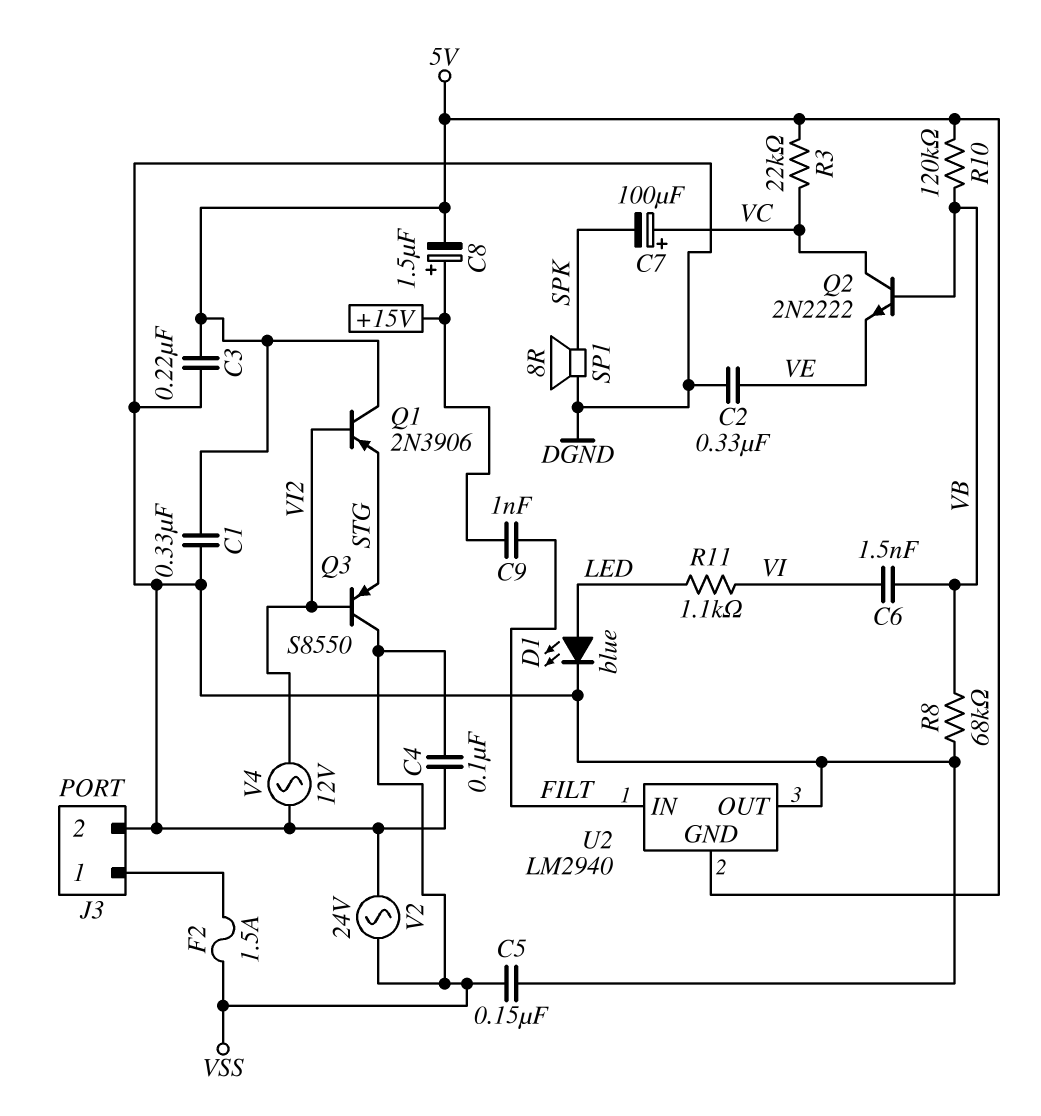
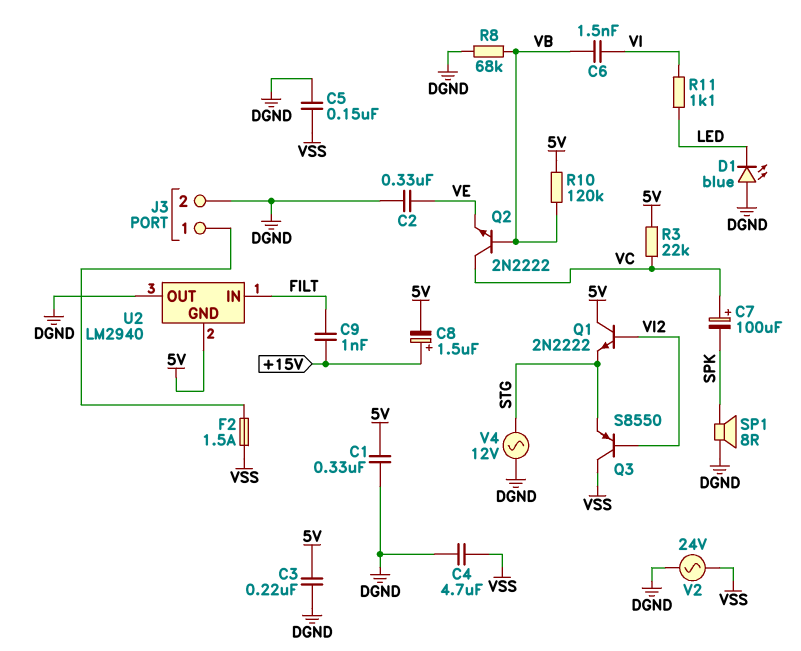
C4: 100nF (DGND, VSS) -> 4.7uF (DGND, VSS)
D1: LED blue (A LED, K DGND) -> LED blue (A DGND, K LED)
Q1: PNP 2N3906 (B VI2, C 5V, E STG) -> NPN 2N2222 (B VI2, C 5V, E STG)
V4: AC 12V (DGND, VI2) -> AC 12V (DGND, STG)

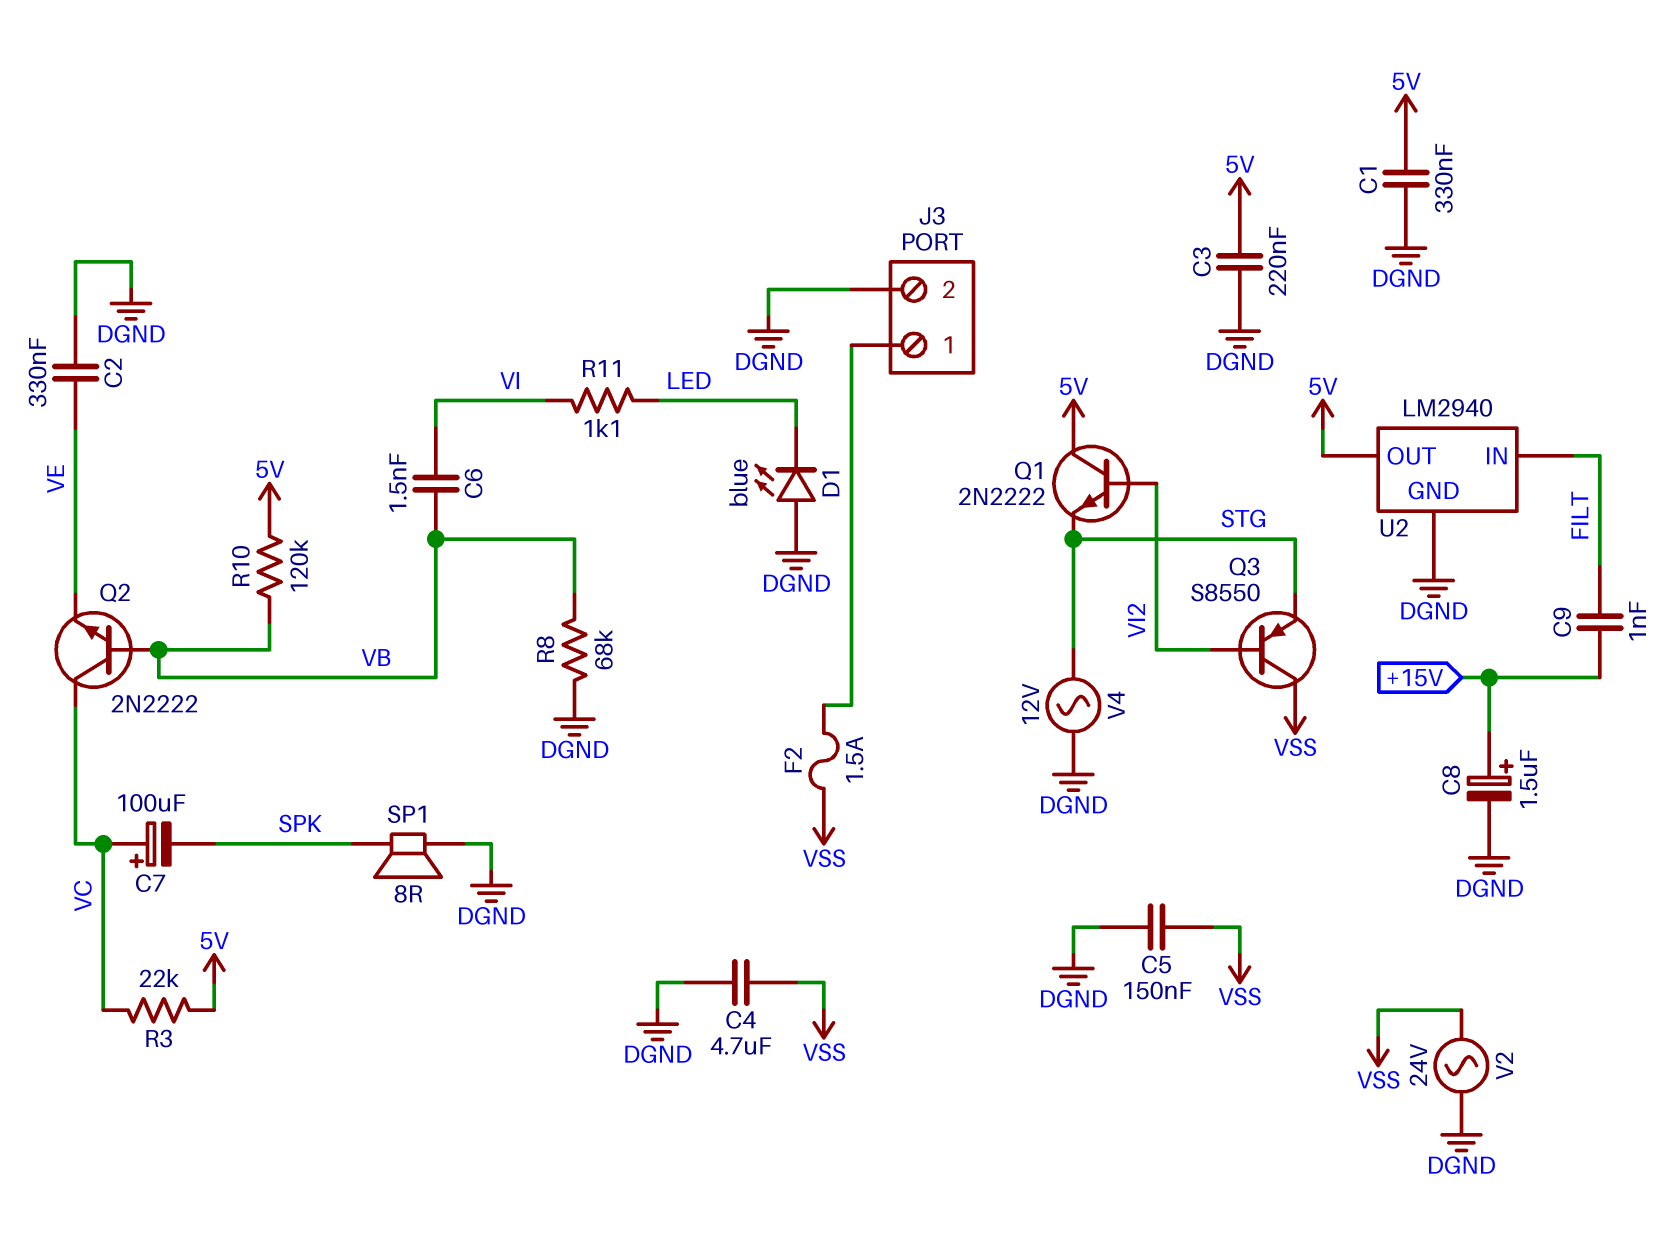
C8: 1.5uF (plus +15V, minus 5V) -> 1.5uF (plus +15V, minus DGND)
U2 pin GND: 5V -> DGND
U2 pin OUT: DGND -> 5V

